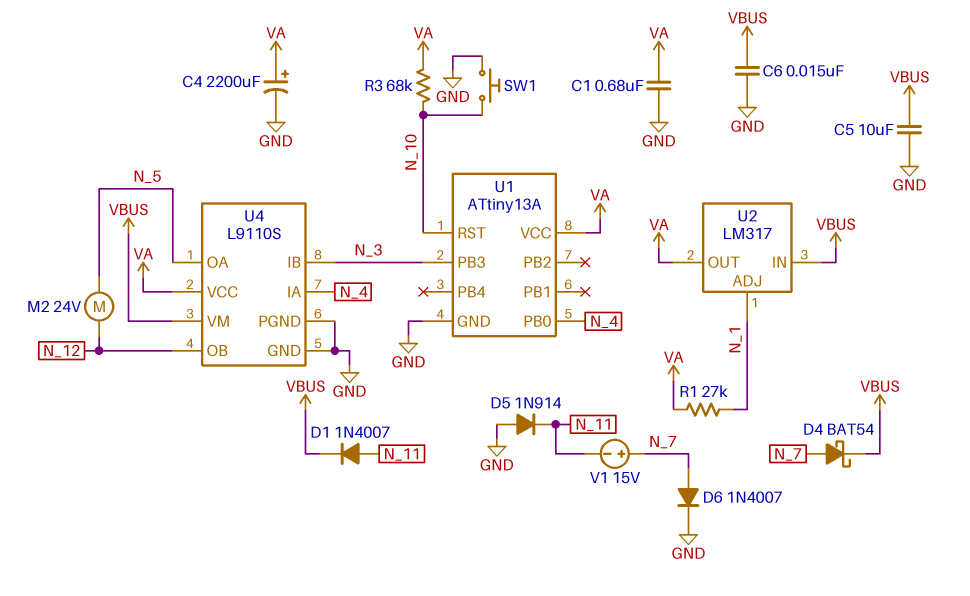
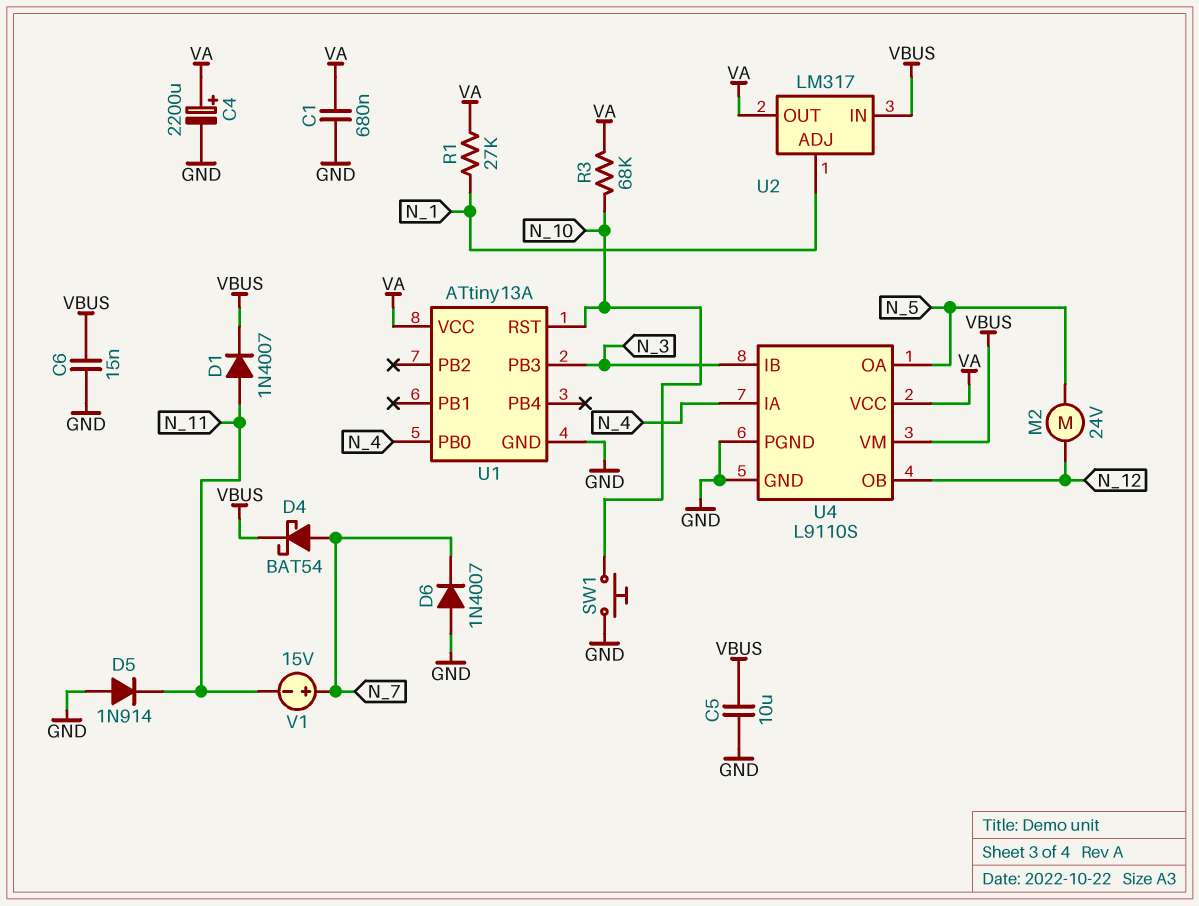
D6: diode 1N4007 (A N_7, K GND) -> diode 1N4007 (A GND, K N_7)

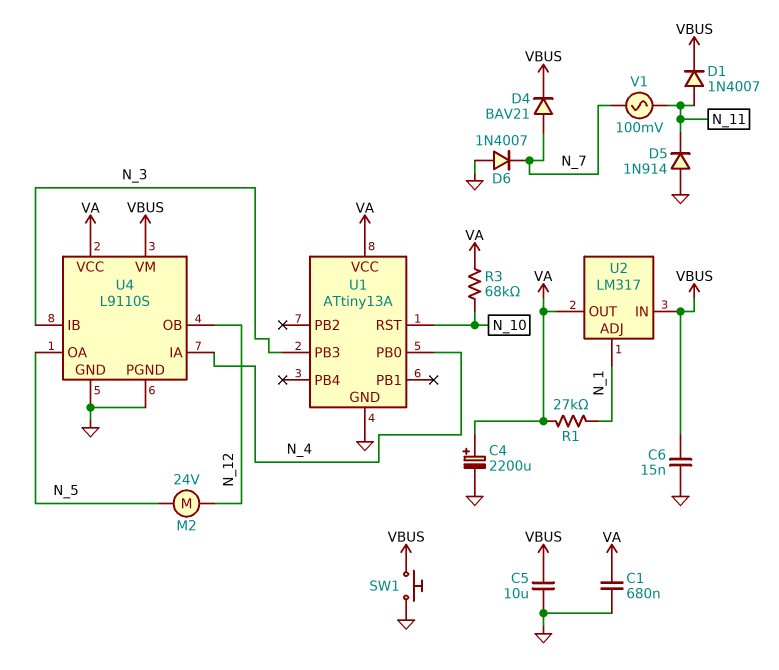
D4: schottky BAT54 (A N_7, K VBUS) -> diode BAV21 (A N_7, K VBUS)
SW1: button (GND, N_10) -> button (GND, VBUS)
V1: 15V (plus N_7, minus N_11) -> AC 100mV (N_7, N_11)

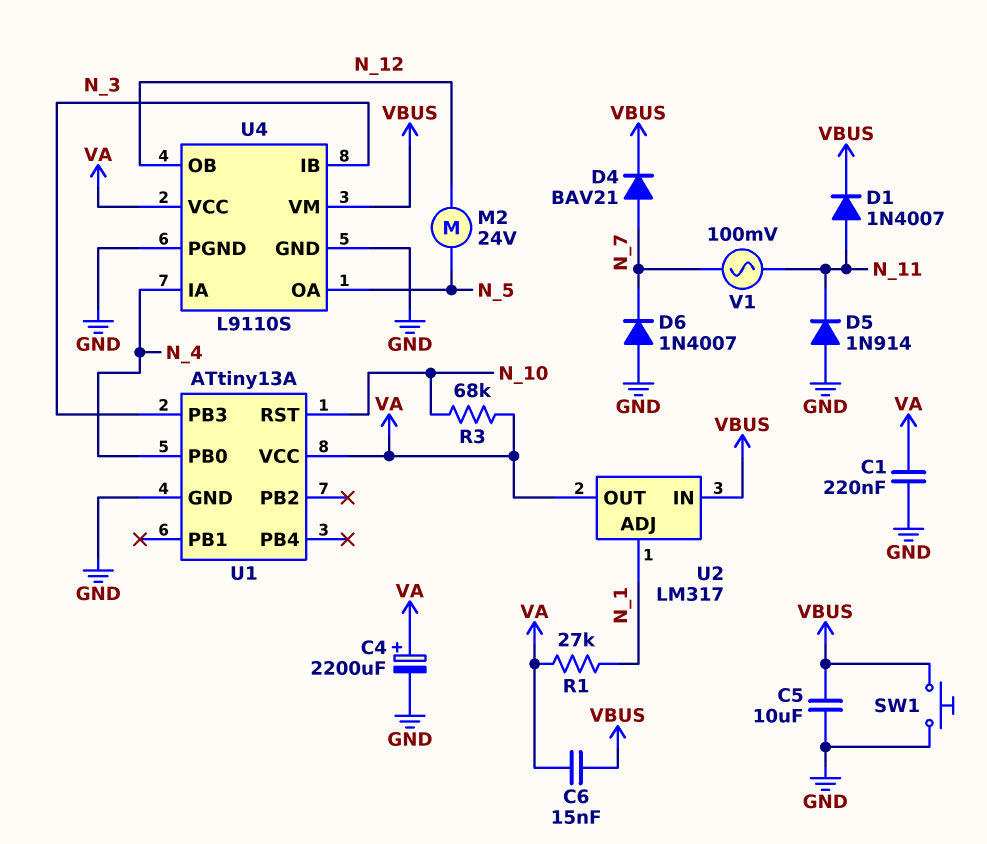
C1: 680nF (GND, VA) -> 220nF (GND, VA)
C6: 15nF (GND, VBUS) -> 15nF (VA, VBUS)

